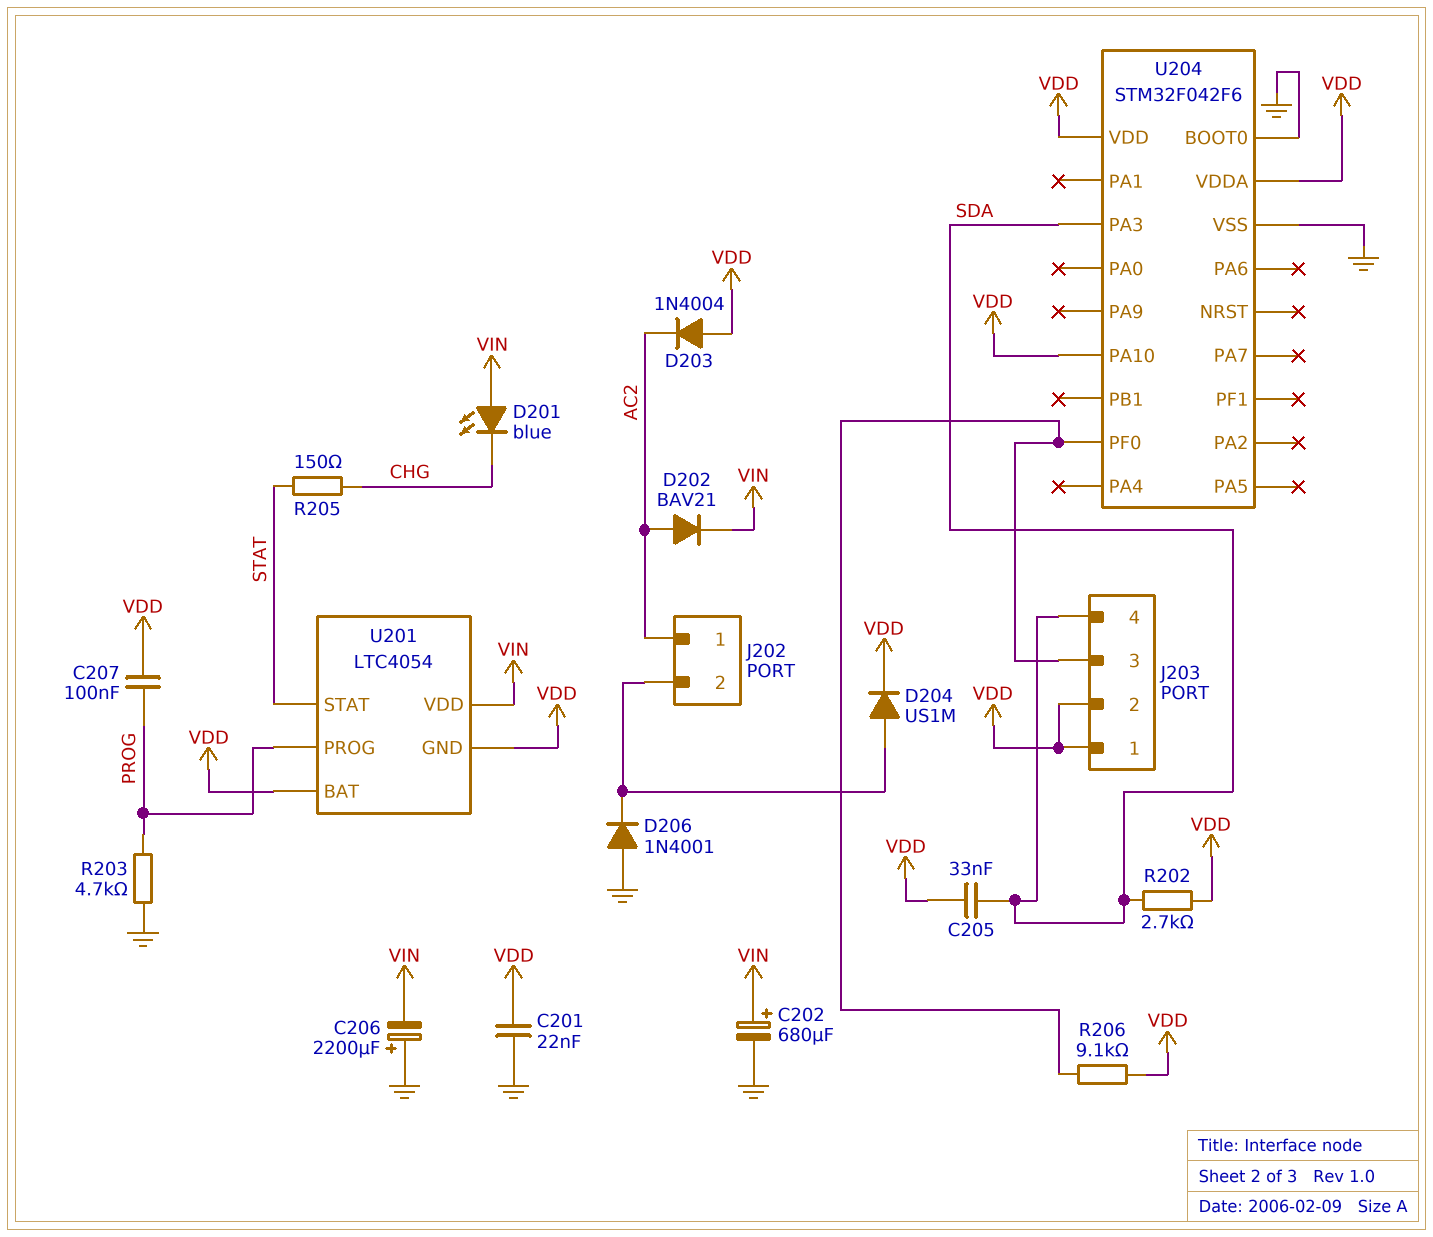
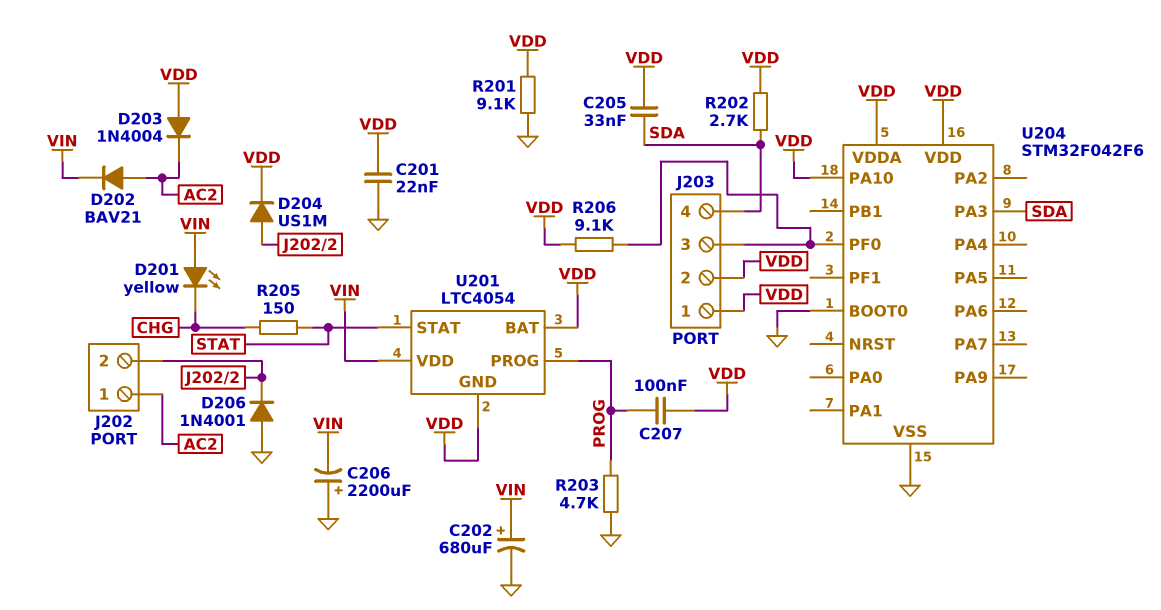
D201: LED blue (A VIN, K CHG) -> LED yellow (A VIN, K CHG)
R201: none -> 9.1k (GND, VDD)

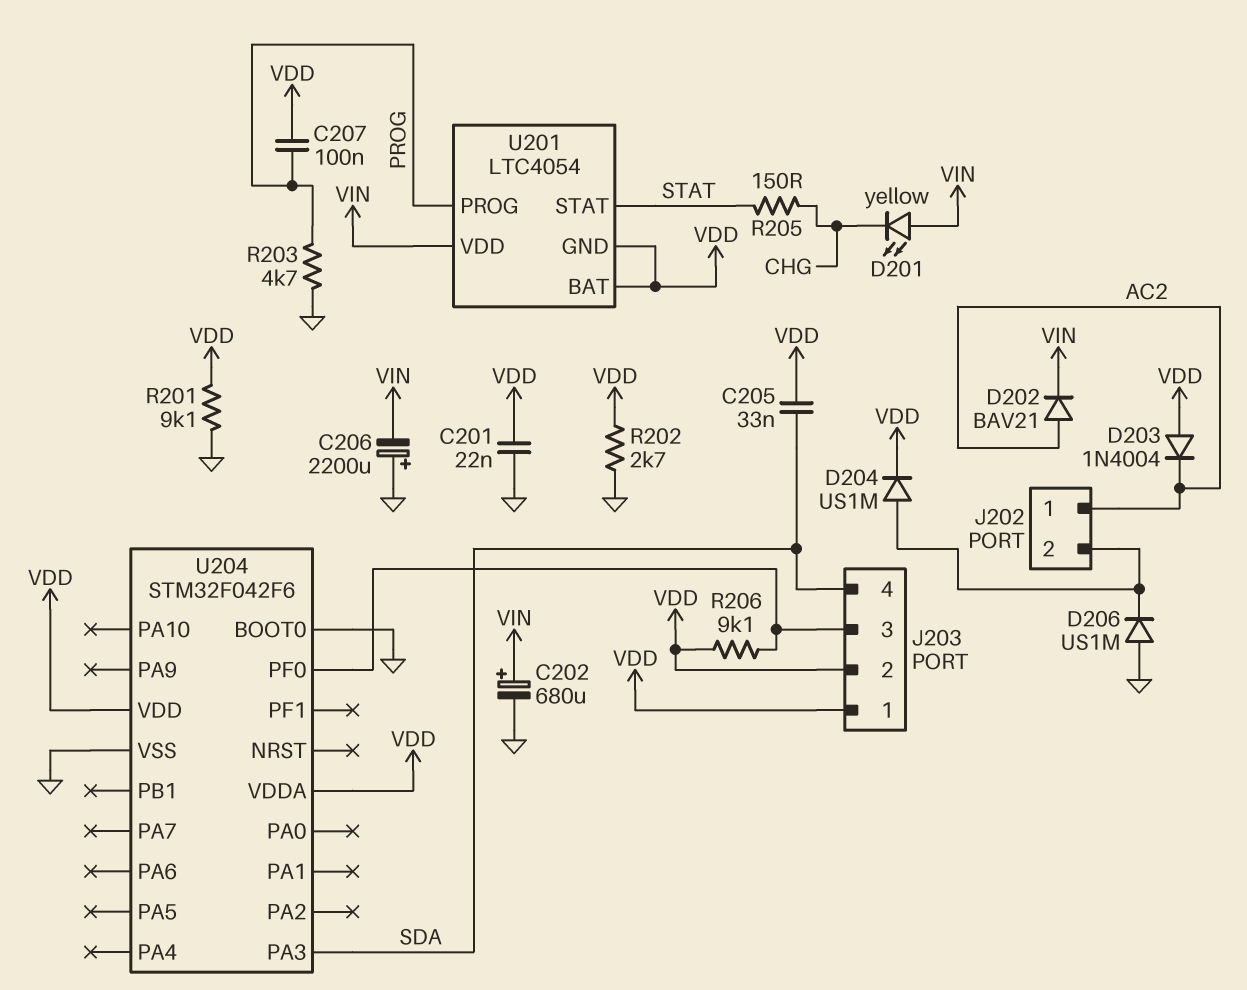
D206: diode 1N4001 (A GND, K J202/2) -> diode US1M (A GND, K J202/2)
R202: 2.7k (SDA, VDD) -> 2.7k (GND, VDD)
U204 pin PA10: VDD -> none

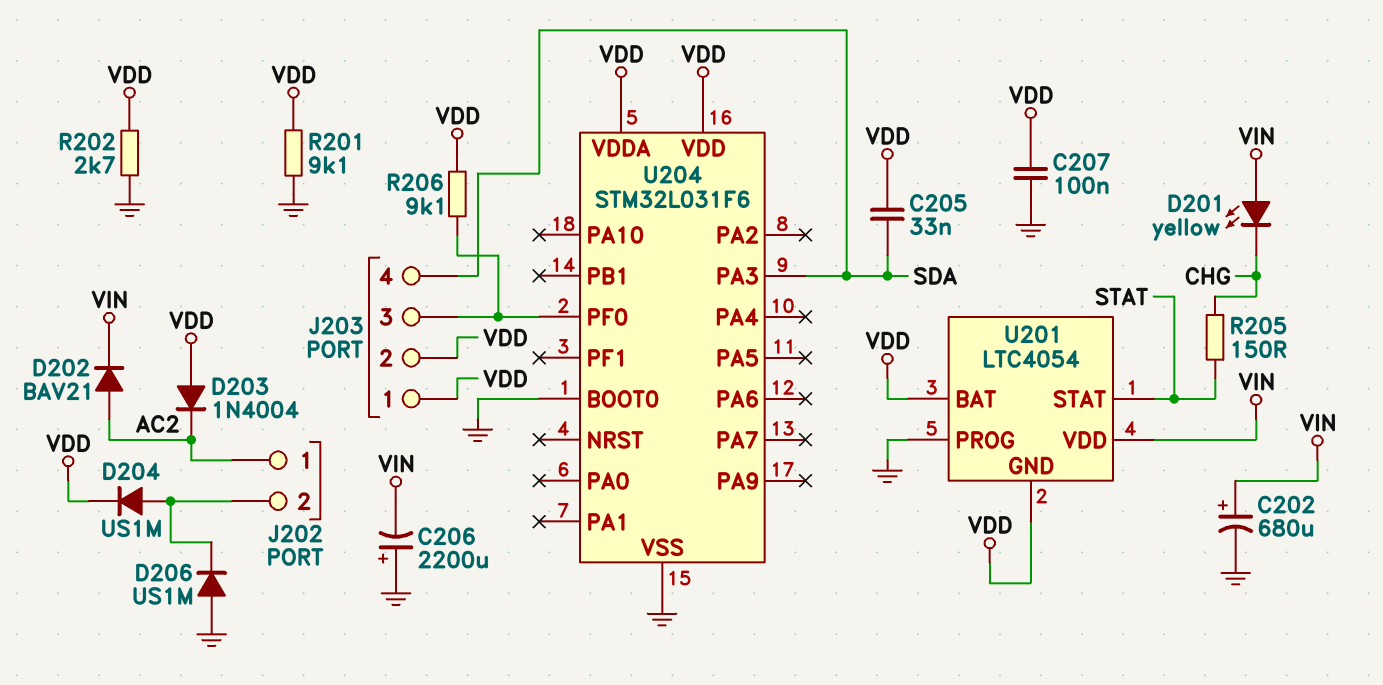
C201: 22nF (GND, VDD) -> none
C207: 100nF (PROG, VDD) -> 100nF (GND, VDD)
R203: 4.7k (GND, PROG) -> none
U201 pin PROG: PROG -> GND
U204: STM32F042F6 -> STM32L031F6

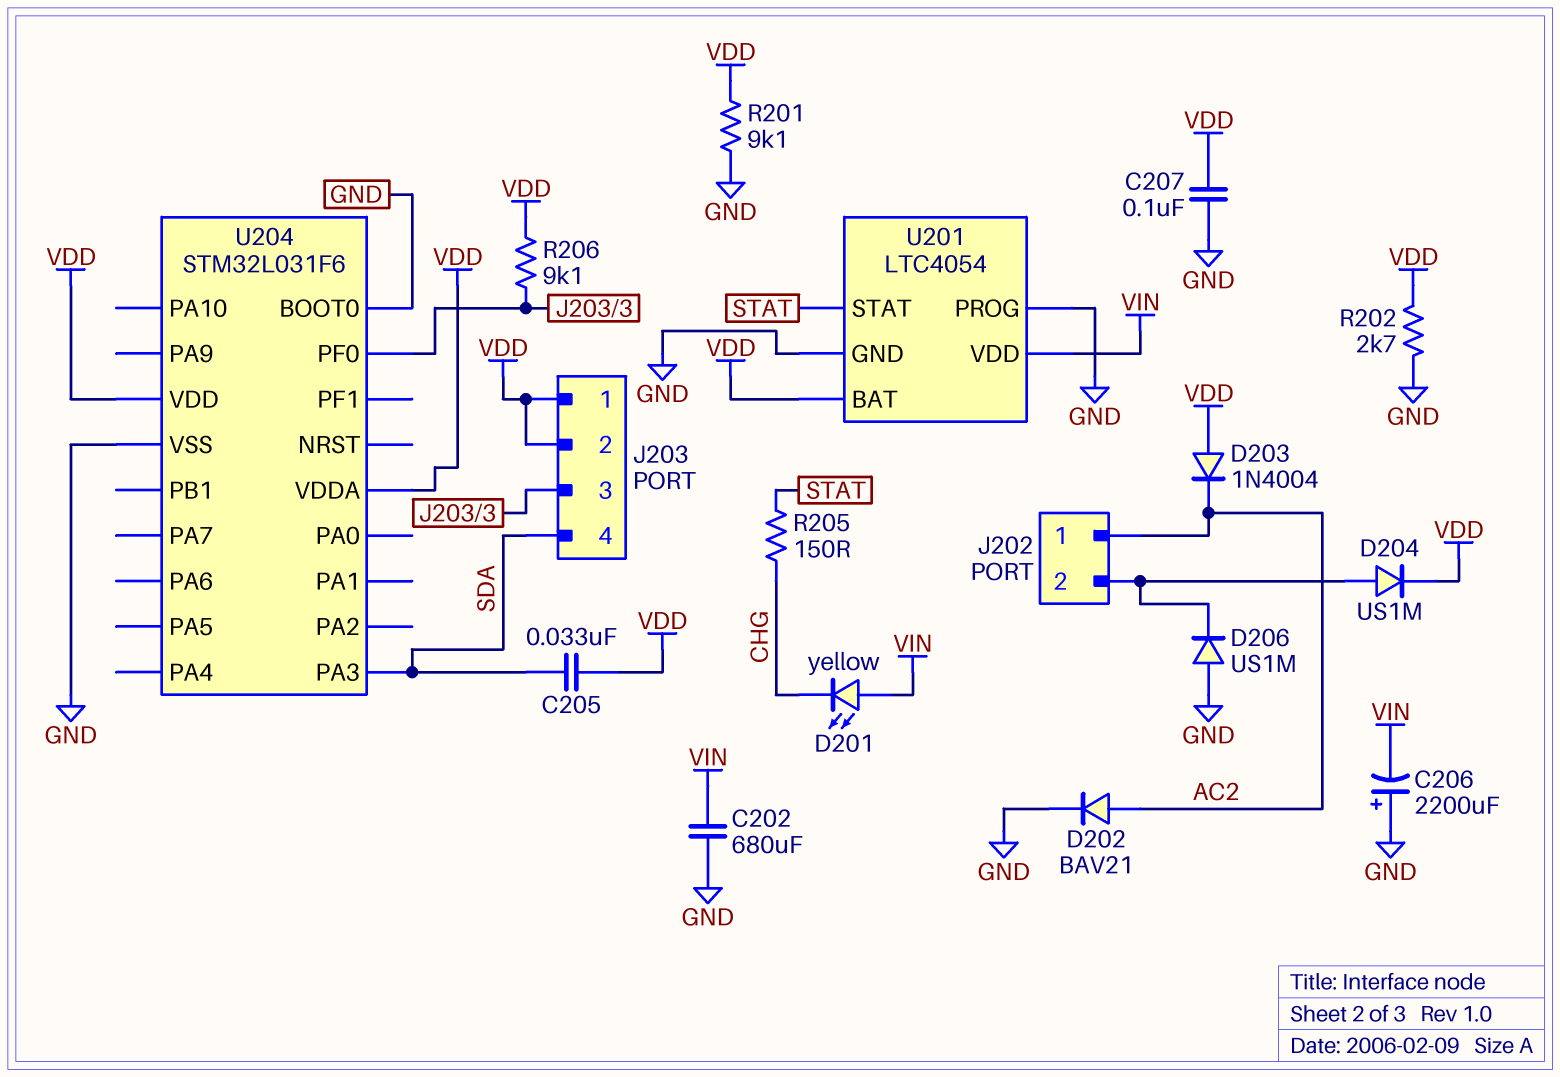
C202: 680uF (plus VIN, minus GND) -> 680uF (GND, VIN)
D202: diode BAV21 (A AC2, K VIN) -> diode BAV21 (A AC2, K GND)
U201 pin GND: VDD -> GND

